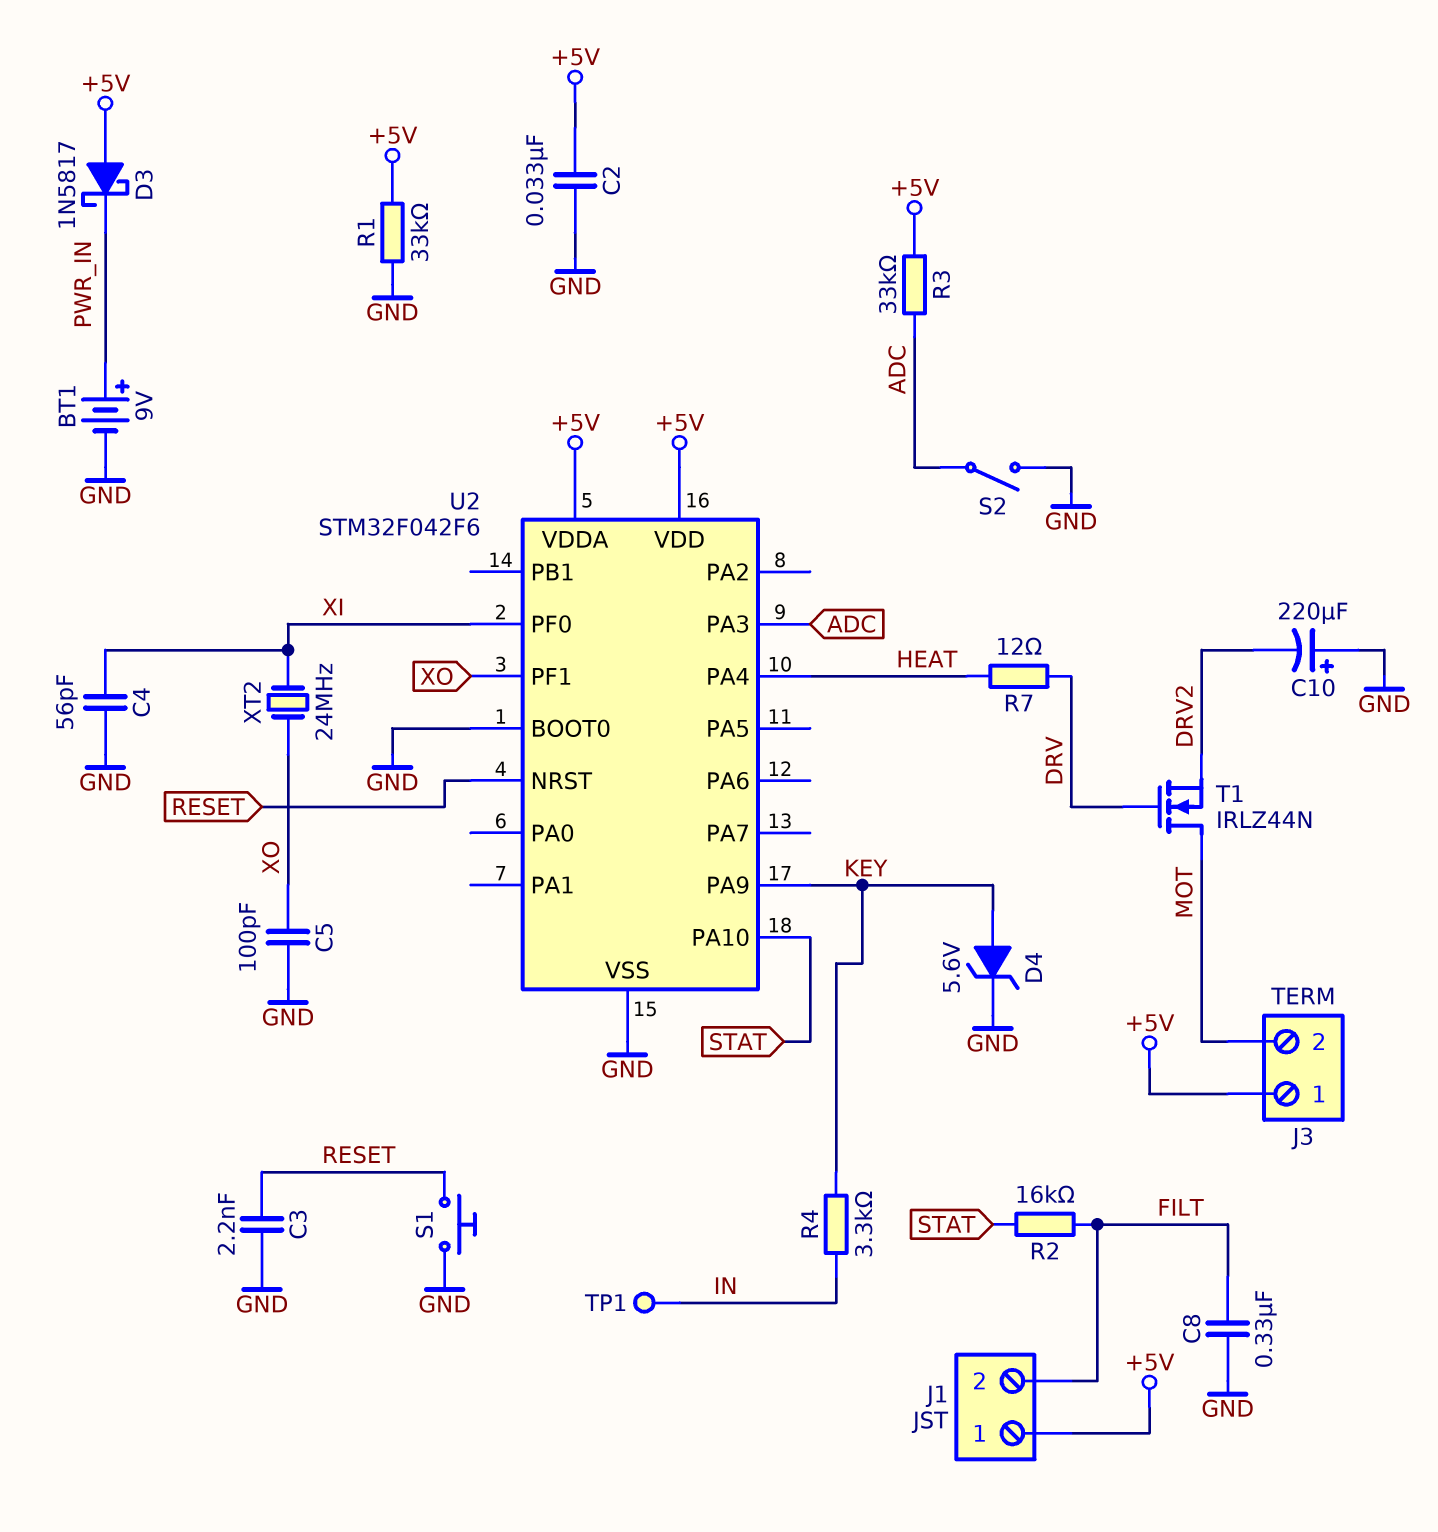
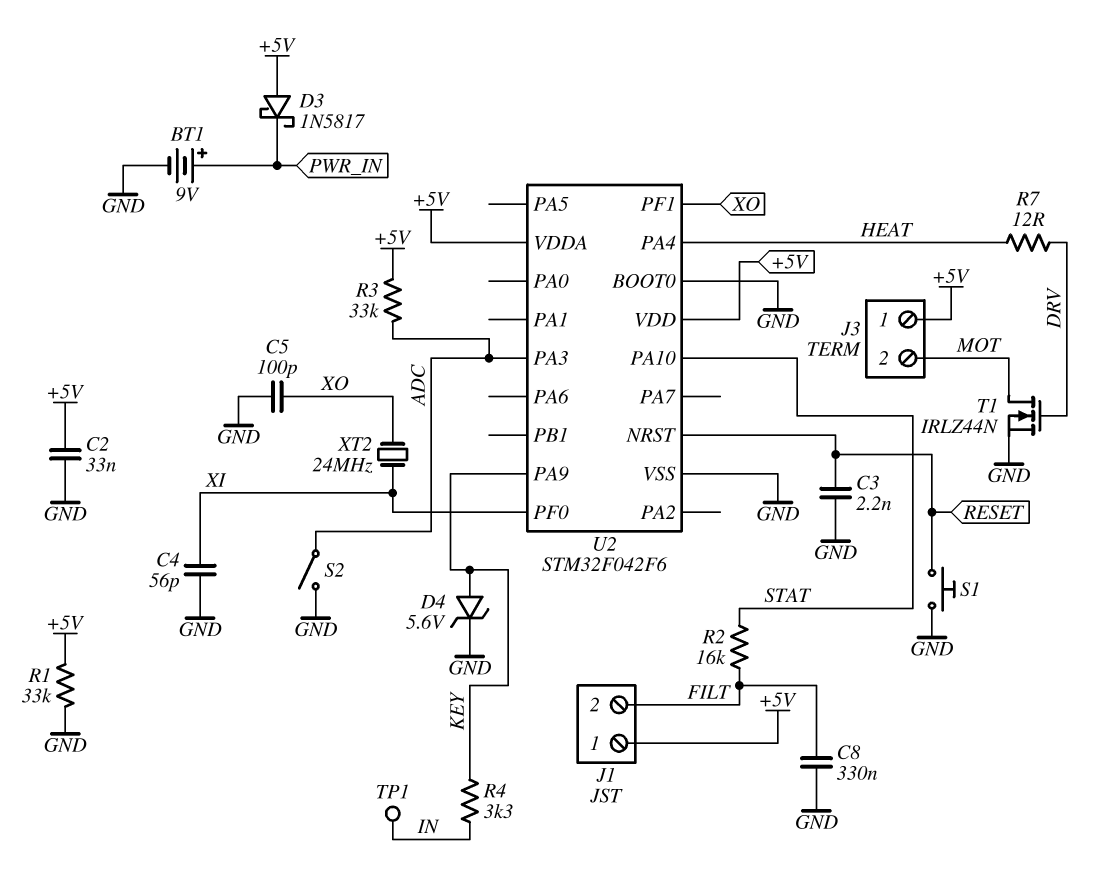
C10: 220uF (plus GND, minus DRV2) -> none
T1: NMOS IRLZ44N (G DRV, D MOT, S DRV2) -> NMOS IRLZ44N (G DRV, D MOT, S GND)

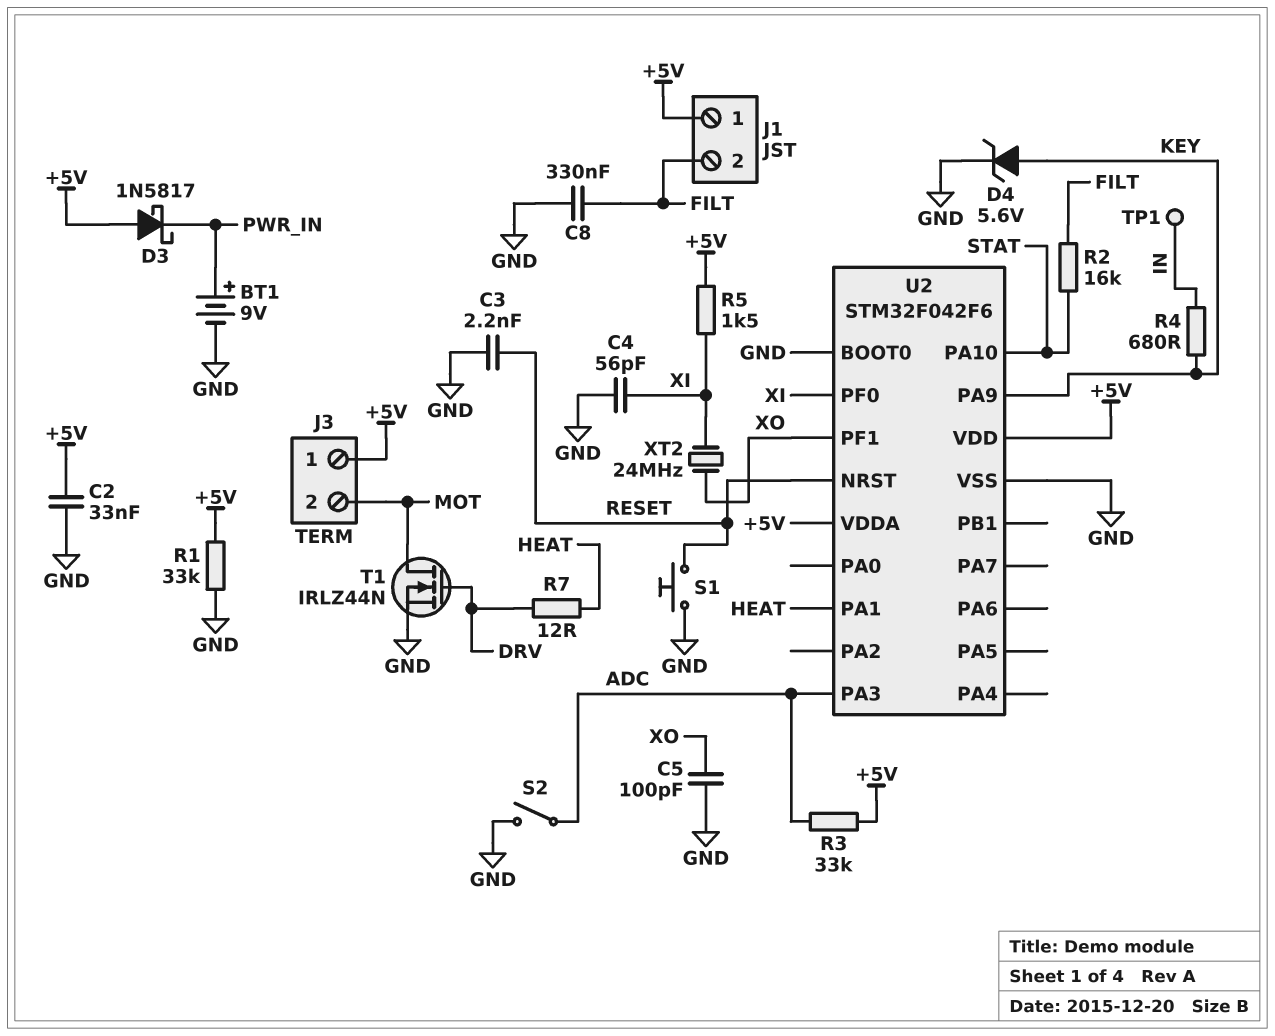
R4: 3.3k (IN, KEY) -> 680 (IN, KEY)
R5: none -> 1.5k (+5V, XI)
U2 pin PA1: none -> HEAT
U2 pin PA4: HEAT -> none

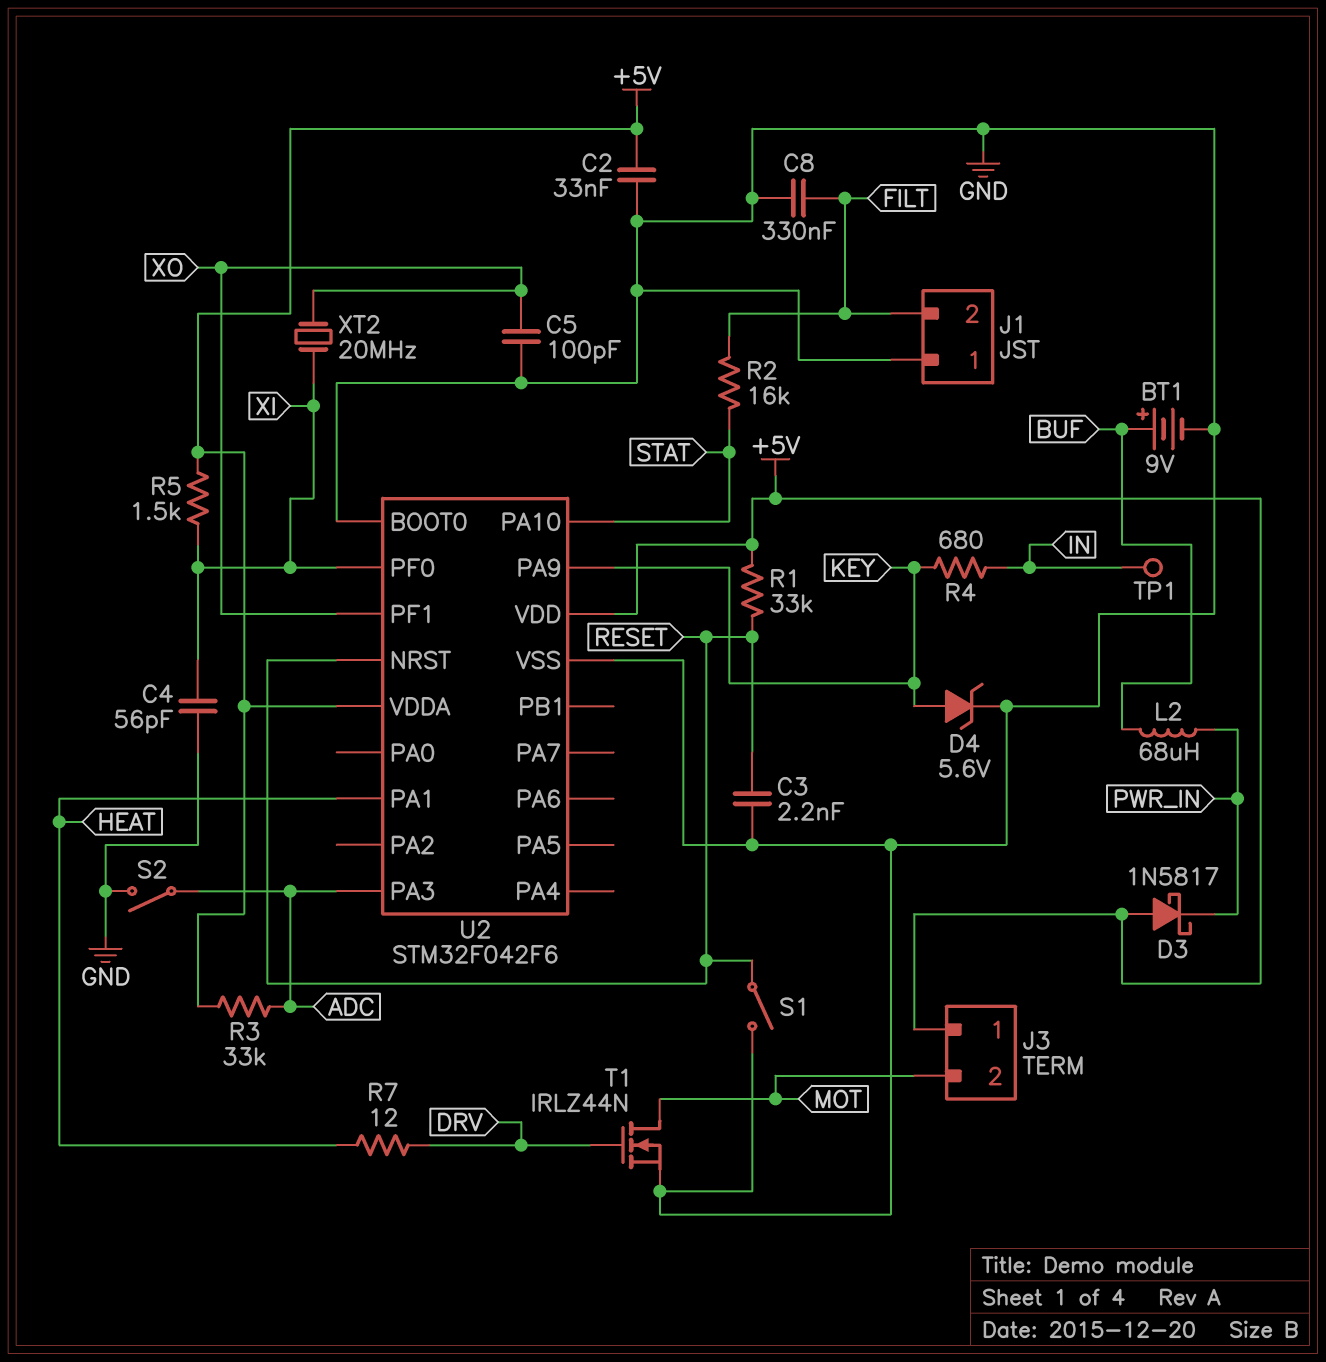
BT1: 9V (plus PWR_IN, minus GND) -> 9V (plus BUF, minus GND)
J1 pin 1: +5V -> GND
L2: none -> 68uH (BUF, PWR_IN)
R1: 33k (+5V, GND) -> 33k (+5V, RESET)
S1: button (GND, RESET) -> switch (GND, RESET)
XT2: 24MHz (XI, XO) -> 20MHz (XI, XO)

